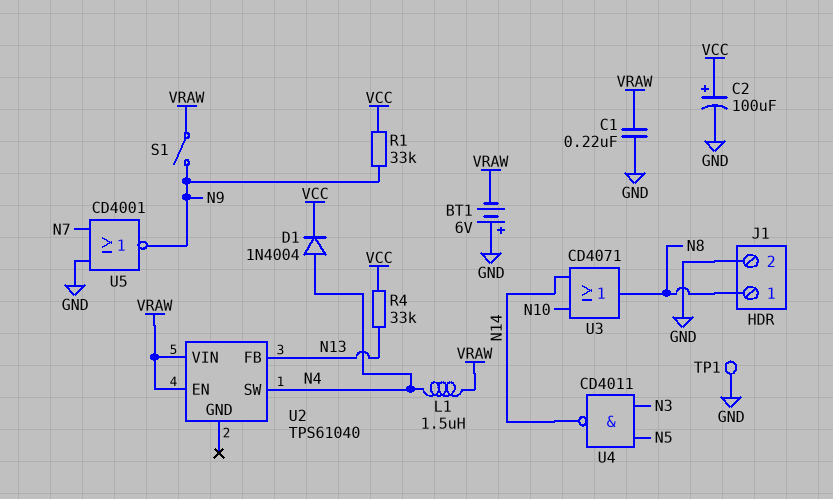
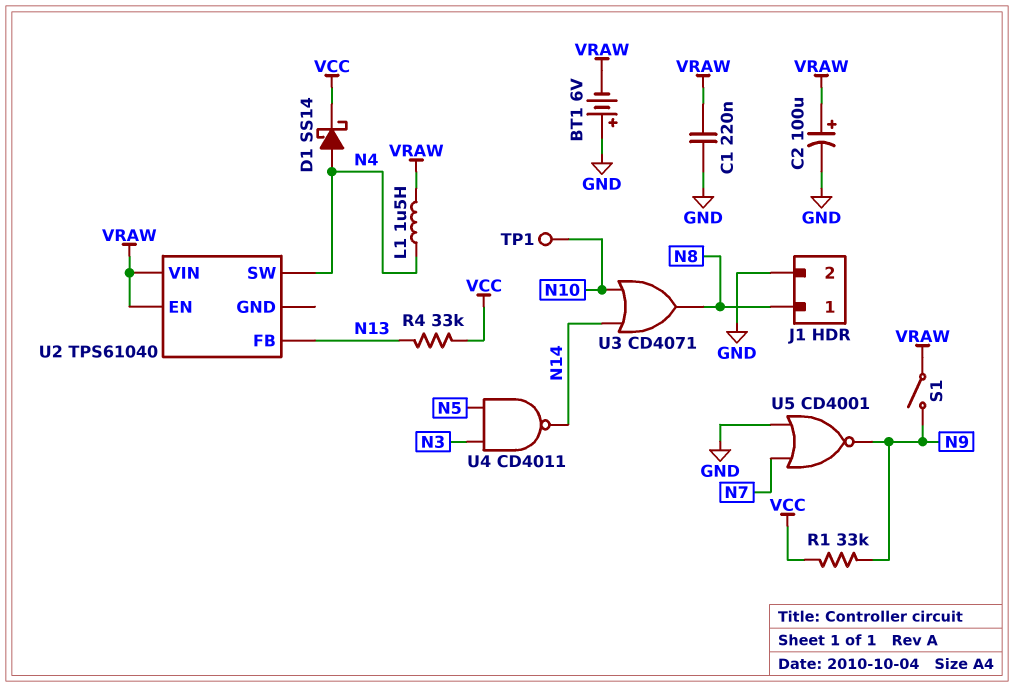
C2: 100uF (plus VCC, minus GND) -> 100uF (plus VRAW, minus GND)
D1: diode 1N4004 (A N4, K VCC) -> schottky SS14 (A N4, K VCC)
TP1: test point (GND) -> test point (N10)

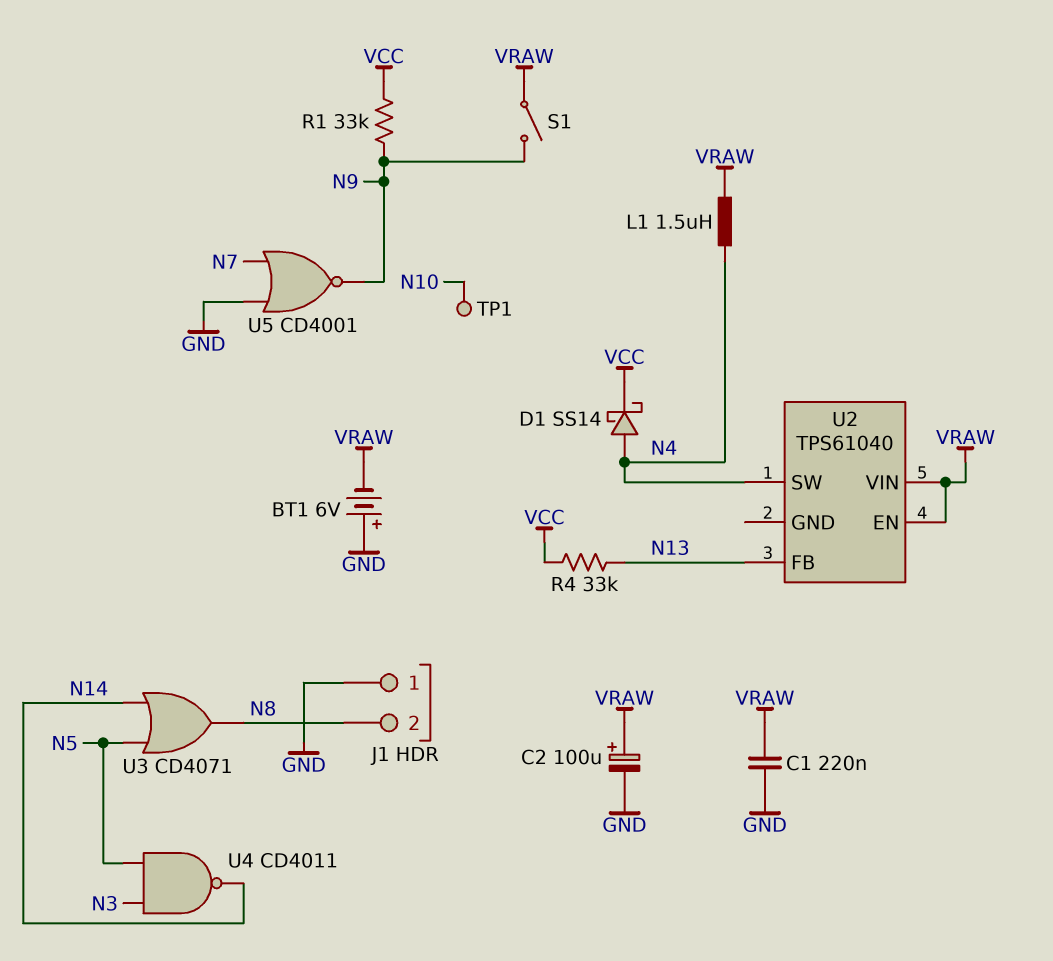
J1 pin 1: N8 -> GND
J1 pin 2: GND -> N8
U3: OR CD4071 (in N10, in N14, out N8) -> OR CD4071 (in N5, in N14, out N8)

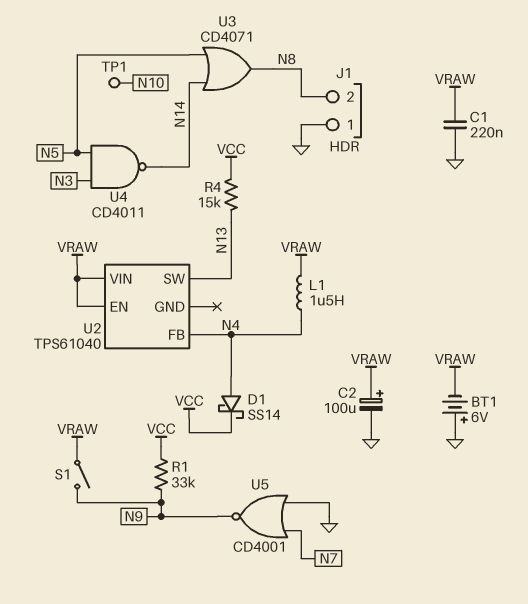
R4: 33k (N13, VCC) -> 15k (N13, VCC)
U2 pin FB: N13 -> N4
U2 pin SW: N4 -> N13

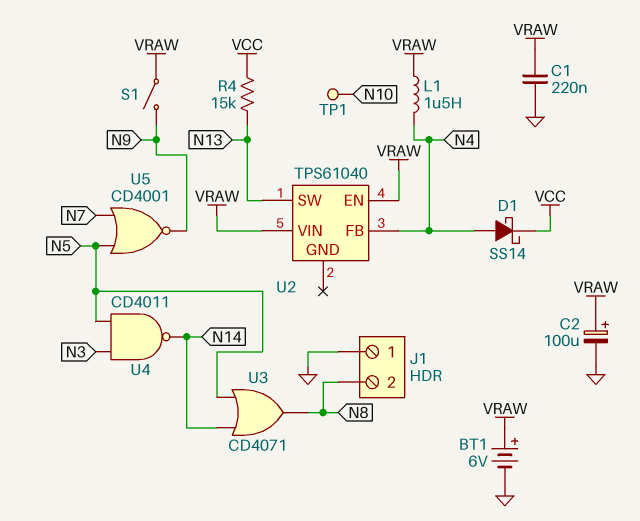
BT1: 6V (plus GND, minus VRAW) -> 6V (plus VRAW, minus GND)
R1: 33k (N9, VCC) -> none
U5: NOR CD4001 (in GND, in N7, out N9) -> NOR CD4001 (in N5, in N7, out N9)

